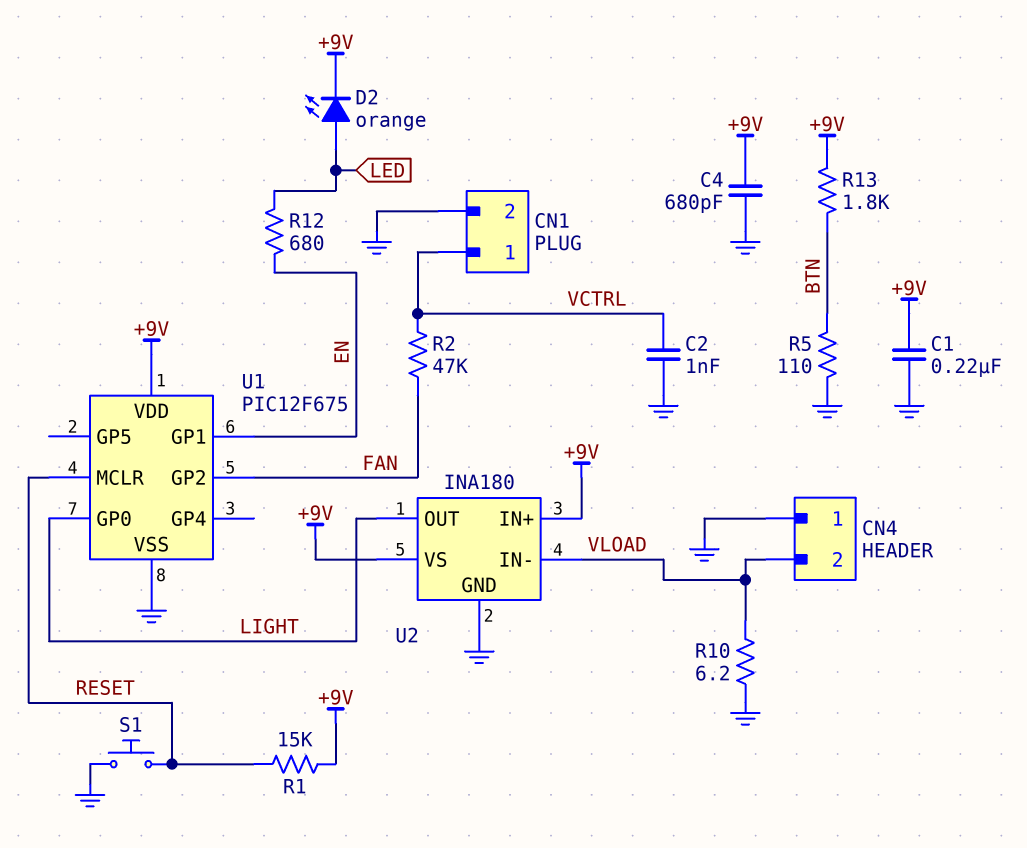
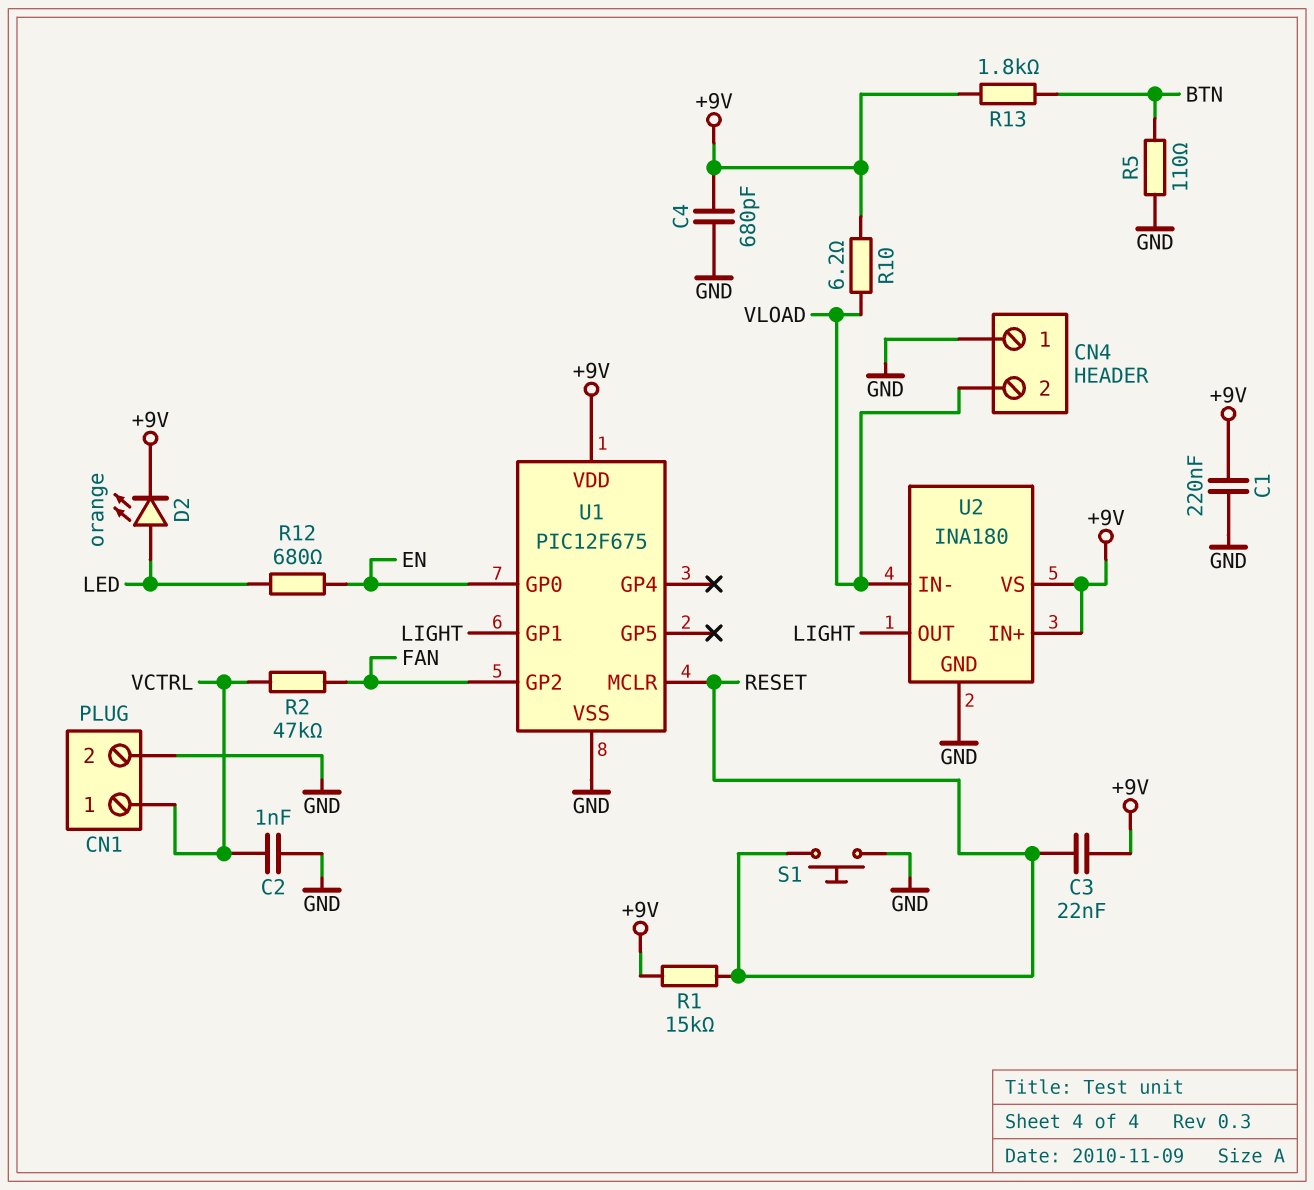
C3: none -> 22nF (+9V, RESET)
R10: 6.2 (GND, VLOAD) -> 6.2 (+9V, VLOAD)
U1 pin GP0: LIGHT -> EN
U1 pin GP1: EN -> LIGHT

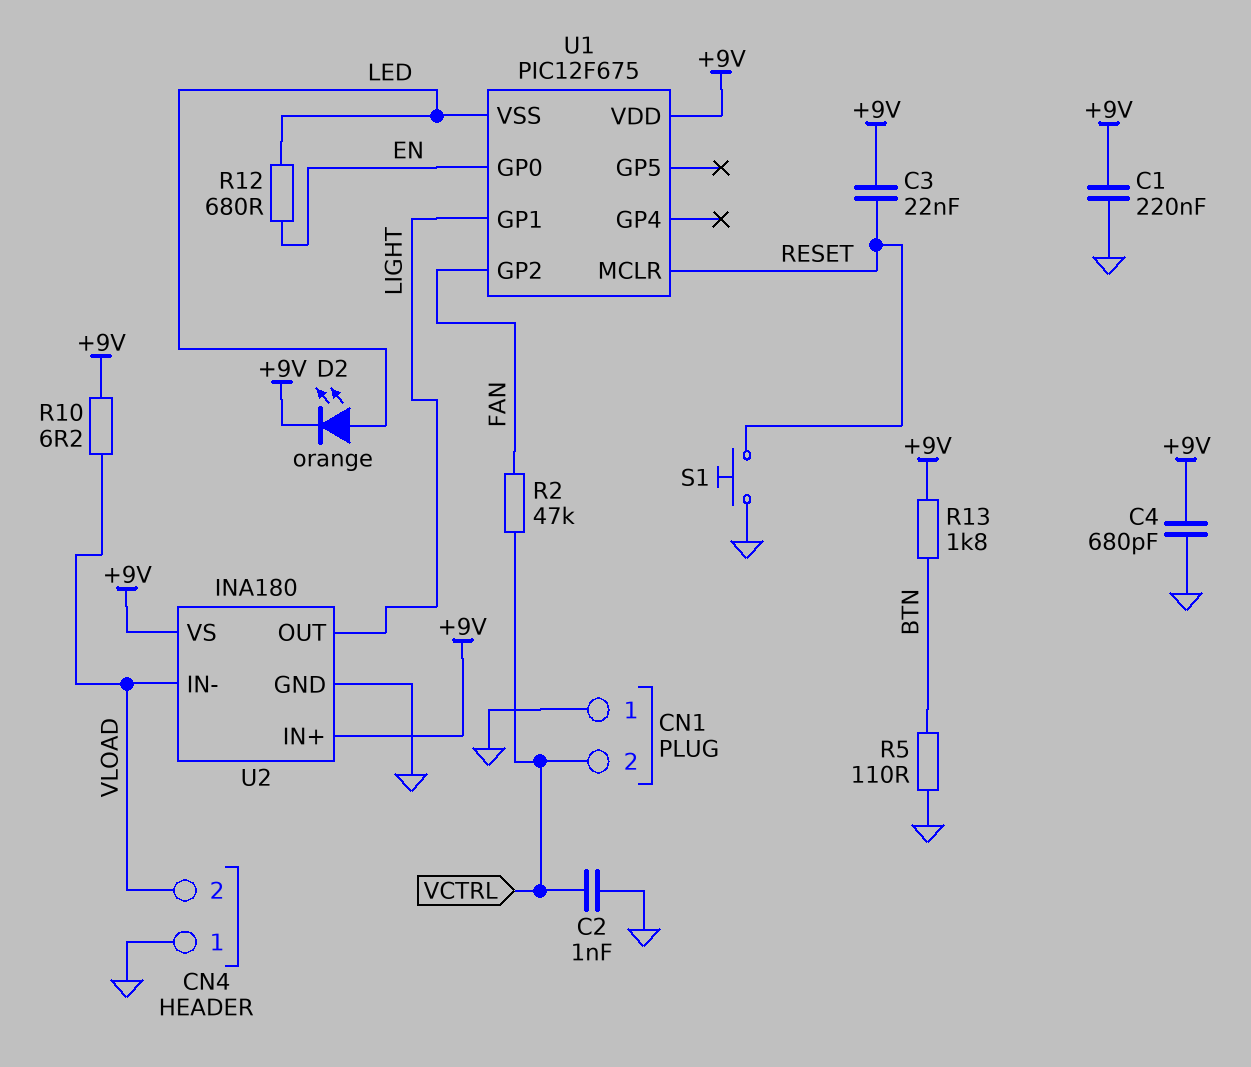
CN1 pin 1: VCTRL -> GND
CN1 pin 2: GND -> VCTRL
R1: 15k (+9V, RESET) -> none
U1 pin VSS: GND -> LED

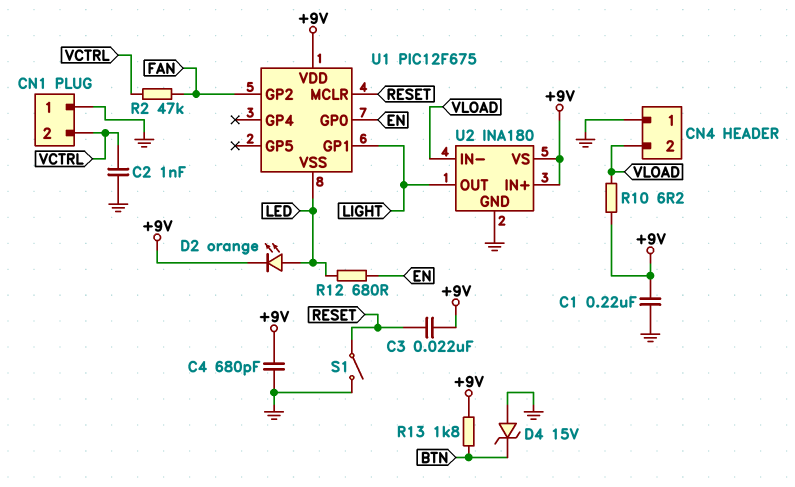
D4: none -> zener 15V (A GND, K BTN)
R5: 110 (BTN, GND) -> none
S1: button (GND, RESET) -> switch (GND, RESET)

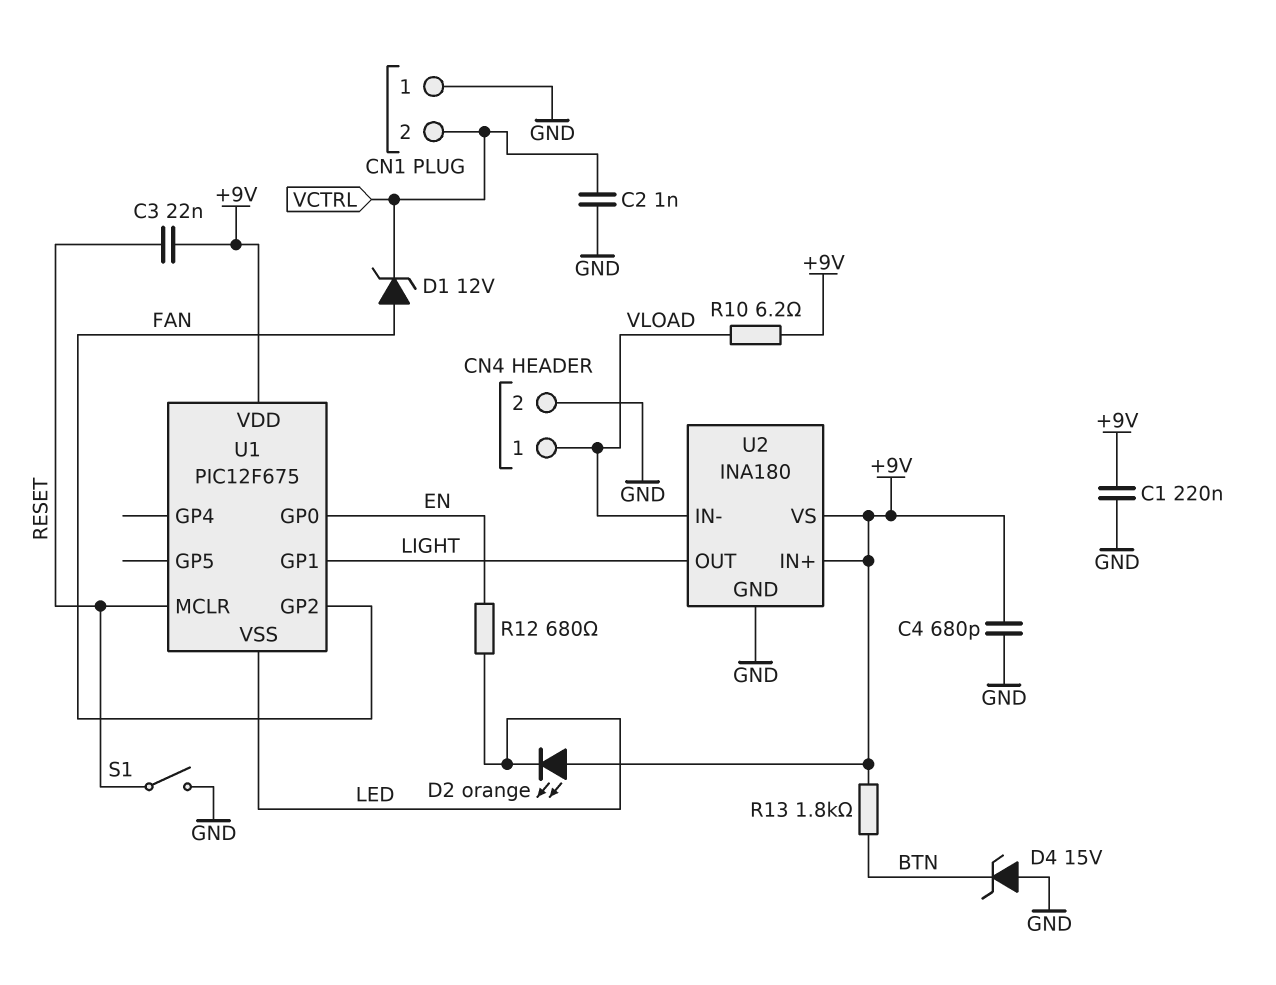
CN4 pin 1: GND -> VLOAD
CN4 pin 2: VLOAD -> GND
D1: none -> zener 12V (A FAN, K VCTRL)
D2: LED orange (A LED, K +9V) -> LED orange (A +9V, K LED)
R2: 47k (FAN, VCTRL) -> none

